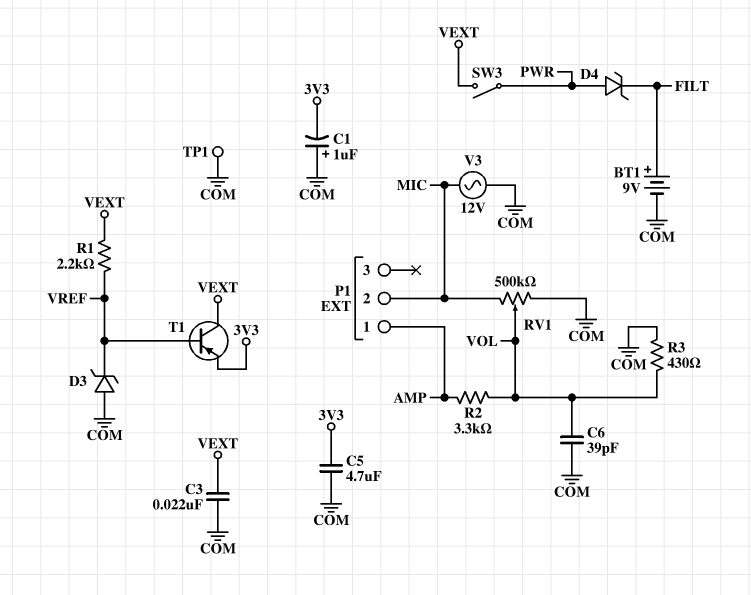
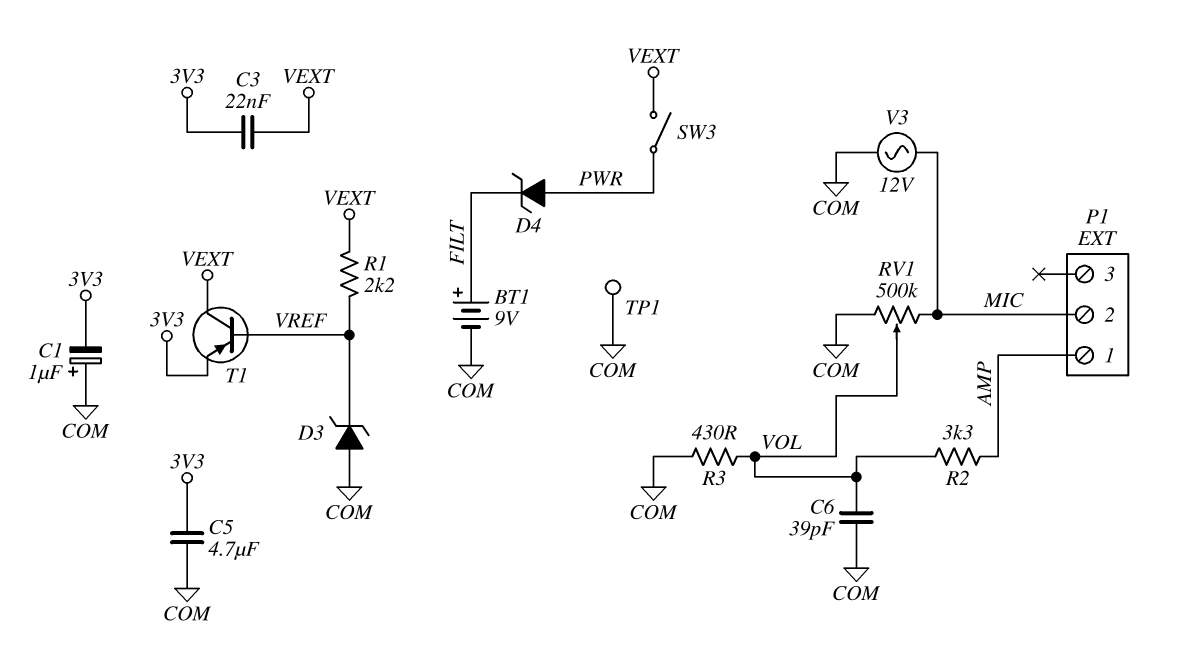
C3: 22nF (COM, VEXT) -> 22nF (3V3, VEXT)

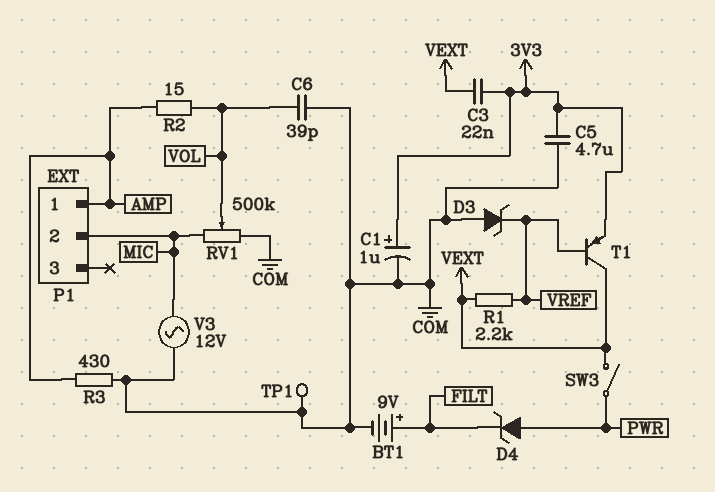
C1: 1uF (plus COM, minus 3V3) -> 1uF (plus 3V3, minus COM)
R2: 3.3k (AMP, VOL) -> 15 (AMP, VOL)
R3: 430 (COM, VOL) -> 430 (AMP, COM)

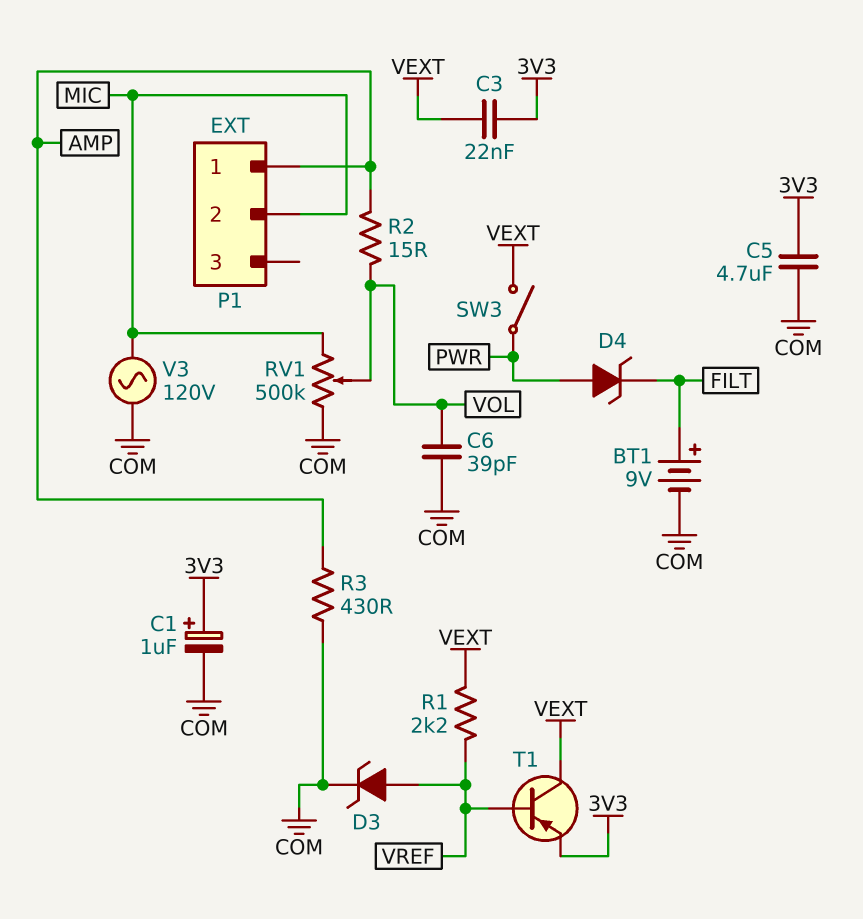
D3: zener (A COM, K VREF) -> zener (A VREF, K COM)
TP1: test point (COM) -> none
V3: AC 12V (COM, MIC) -> AC 120V (COM, MIC)

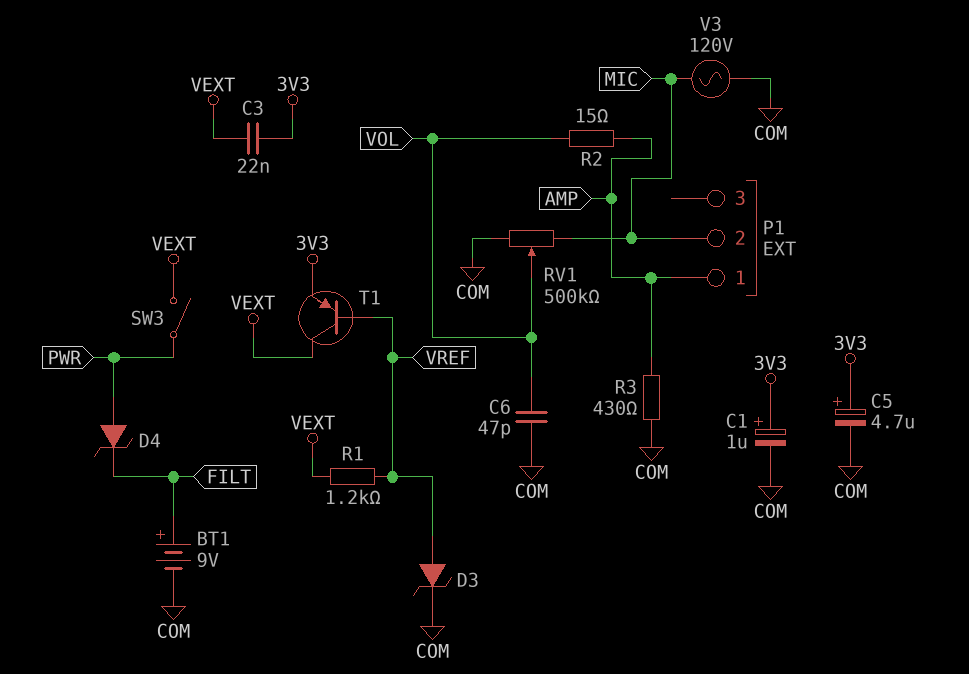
C5: 4.7uF (3V3, COM) -> 4.7uF (plus 3V3, minus COM)
C6: 39pF (COM, VOL) -> 47pF (COM, VOL)
R1: 2.2k (VEXT, VREF) -> 1.2k (VEXT, VREF)

